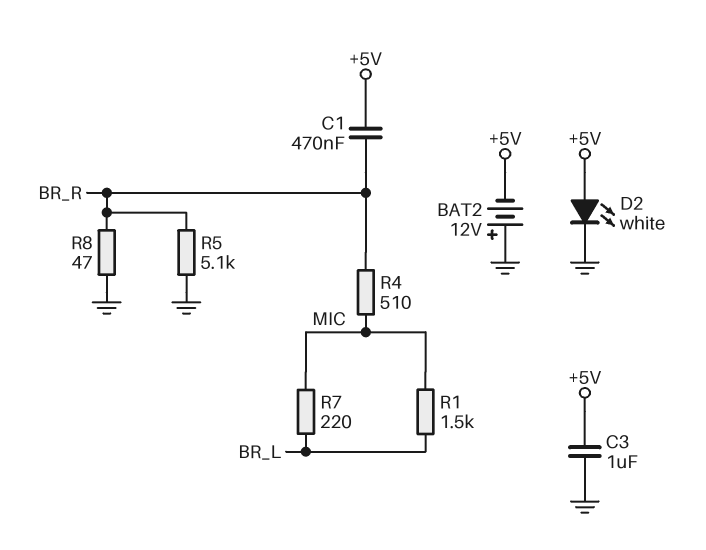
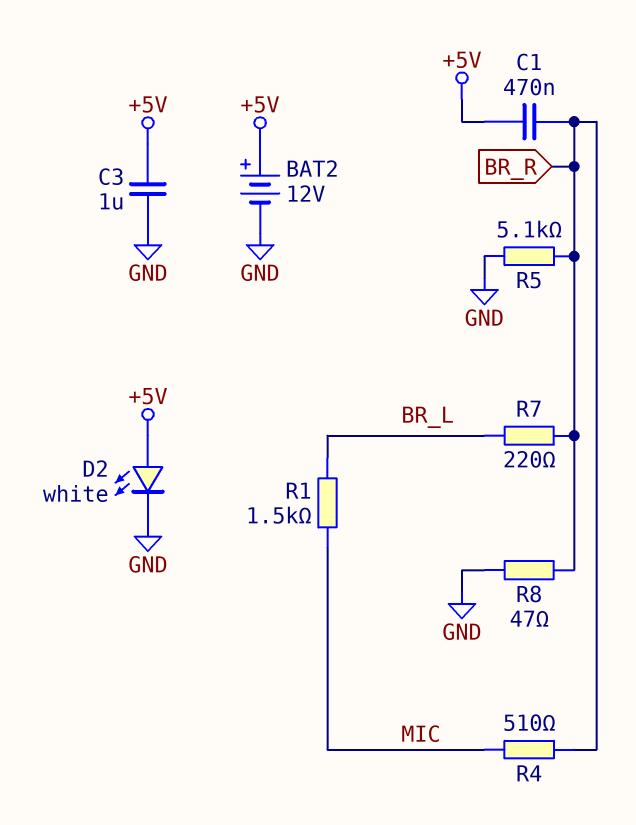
BAT2: 12V (plus GND, minus +5V) -> 12V (plus +5V, minus GND)
R7: 220 (BR_L, MIC) -> 220 (BR_L, BR_R)

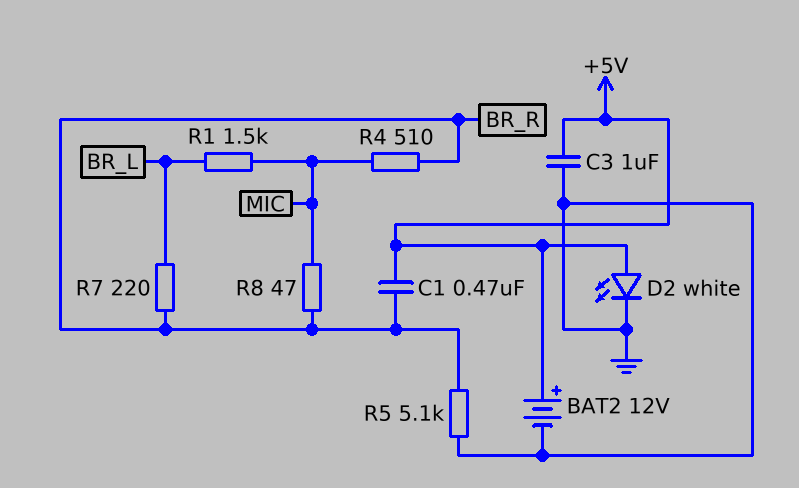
R8: 47 (BR_R, GND) -> 47 (BR_R, MIC)

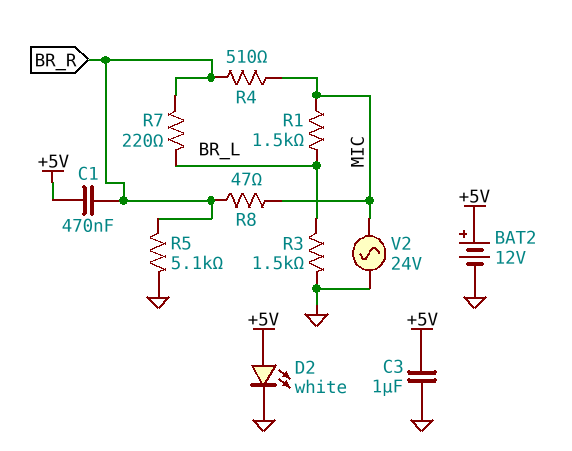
R3: none -> 1.5k (BR_L, GND)
V2: none -> AC 24V (GND, MIC)

